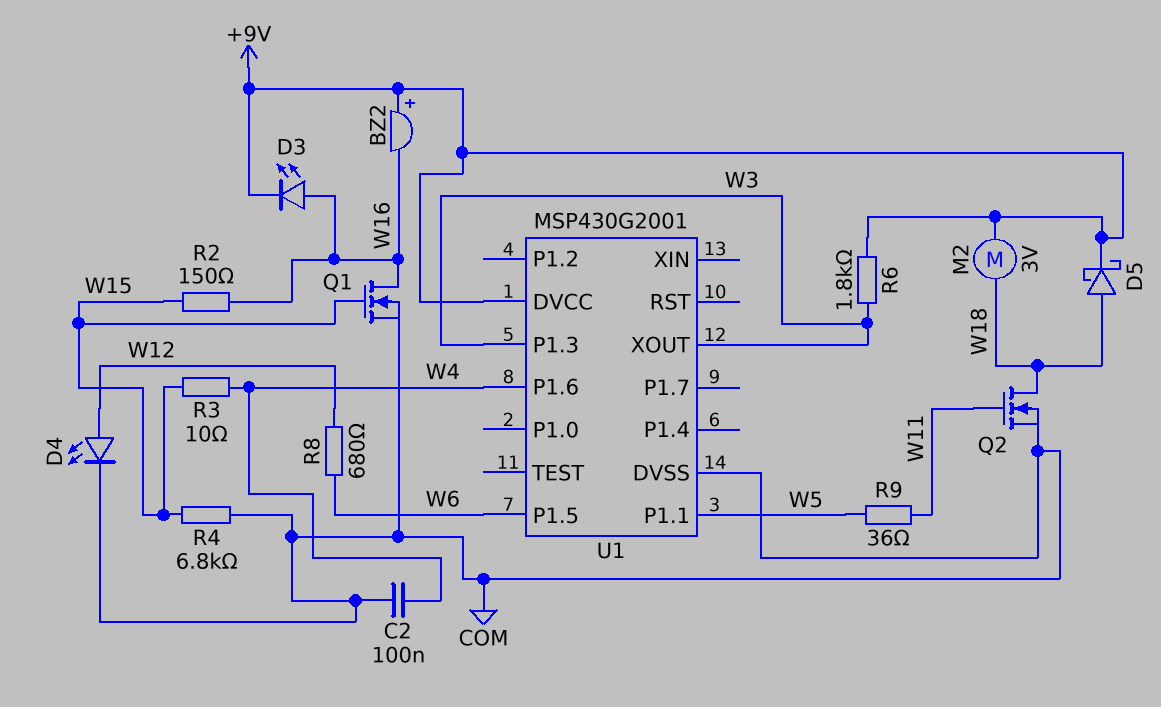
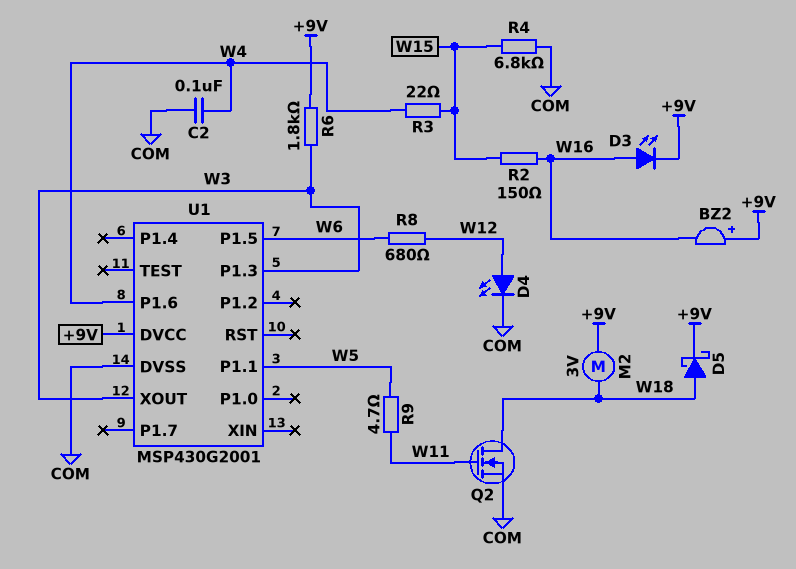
Q1: NMOS (G W15, D W16, S COM) -> none
R3: 10 (W4, W15) -> 22 (W4, W15)
R9: 36 (W5, W11) -> 4.7 (W5, W11)

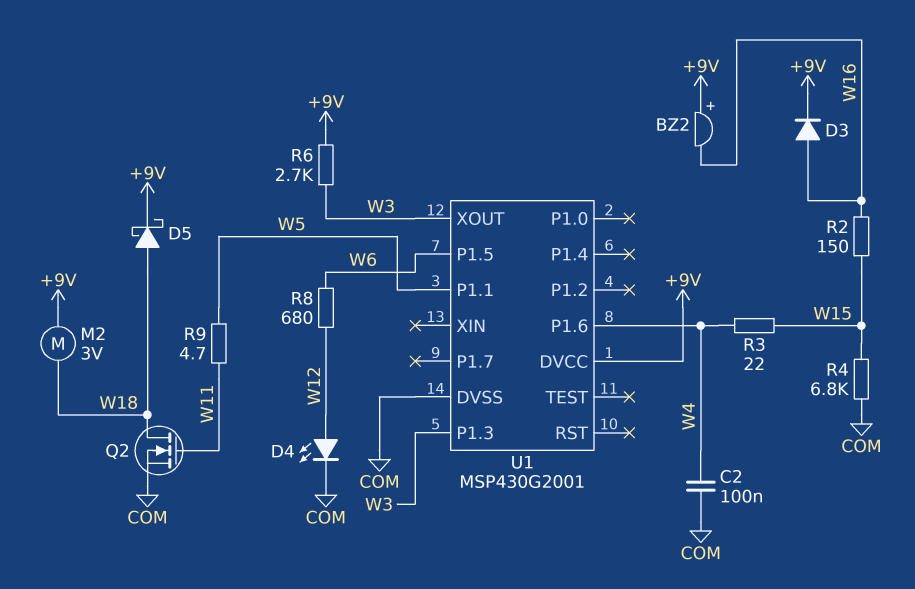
D3: LED (A W16, K +9V) -> diode (A W16, K +9V)
R6: 1.8k (+9V, W3) -> 2.7k (+9V, W3)

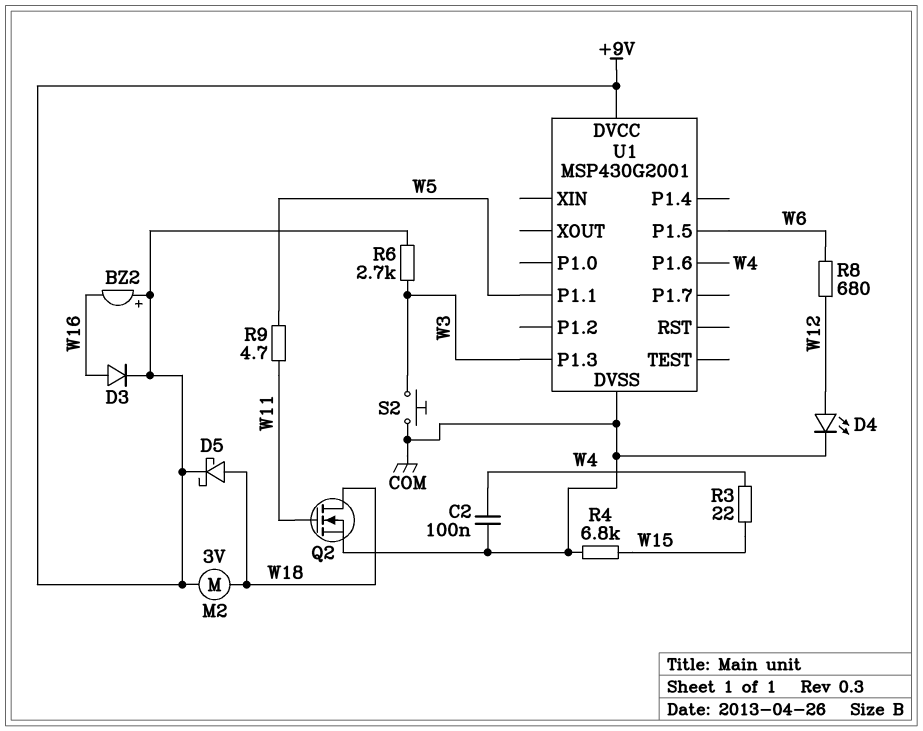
R2: 150 (W15, W16) -> none
S2: none -> button (COM, W3)
U1 pin XOUT: W3 -> none

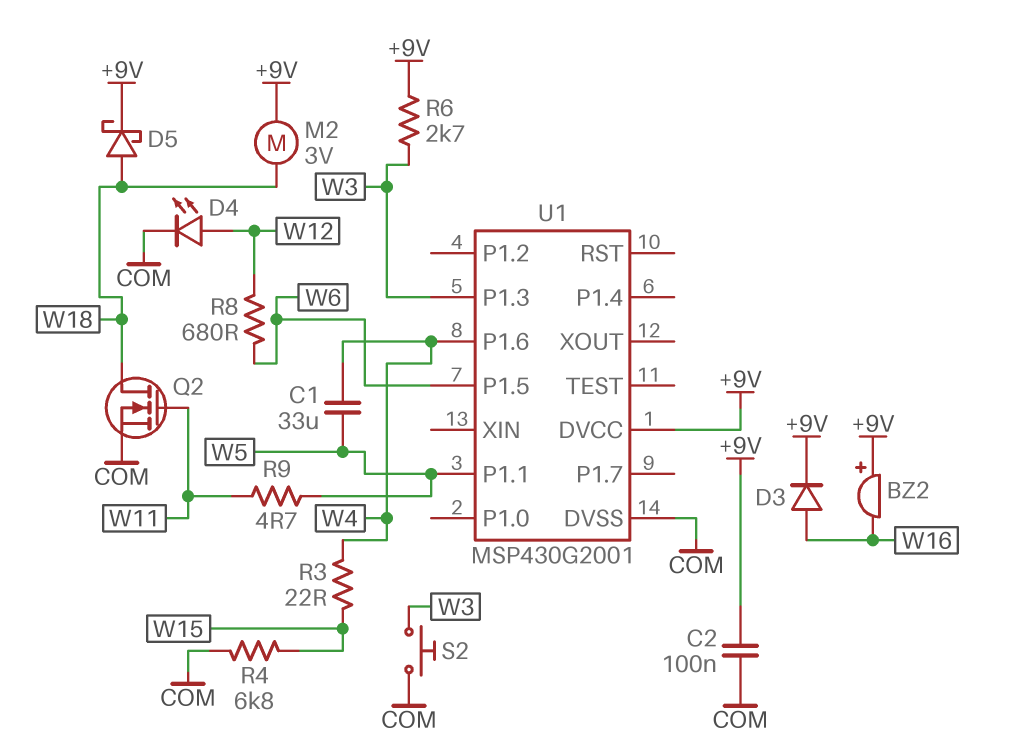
C1: none -> 33uF (W4, W5)
C2: 100nF (COM, W4) -> 100nF (+9V, COM)

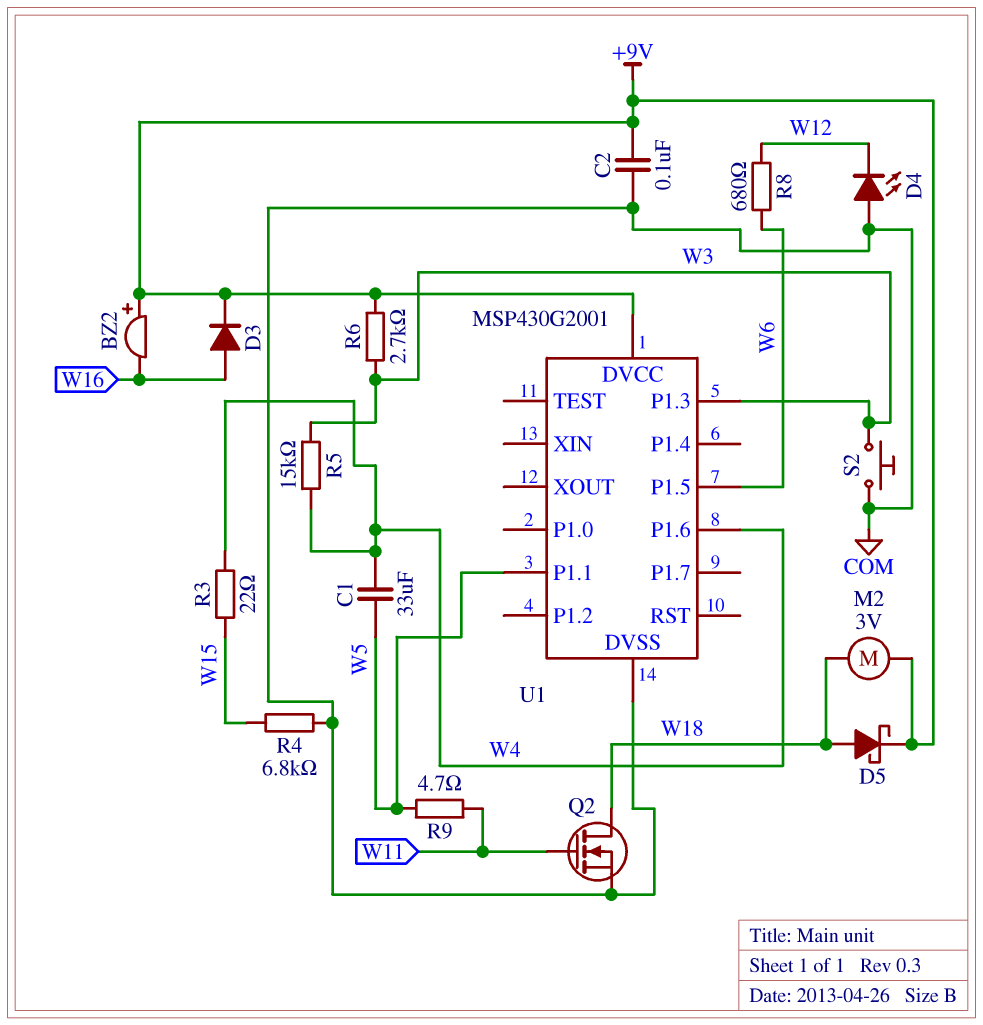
D4: LED (A W12, K COM) -> LED (A COM, K W12)
R5: none -> 15k (W3, W4)

